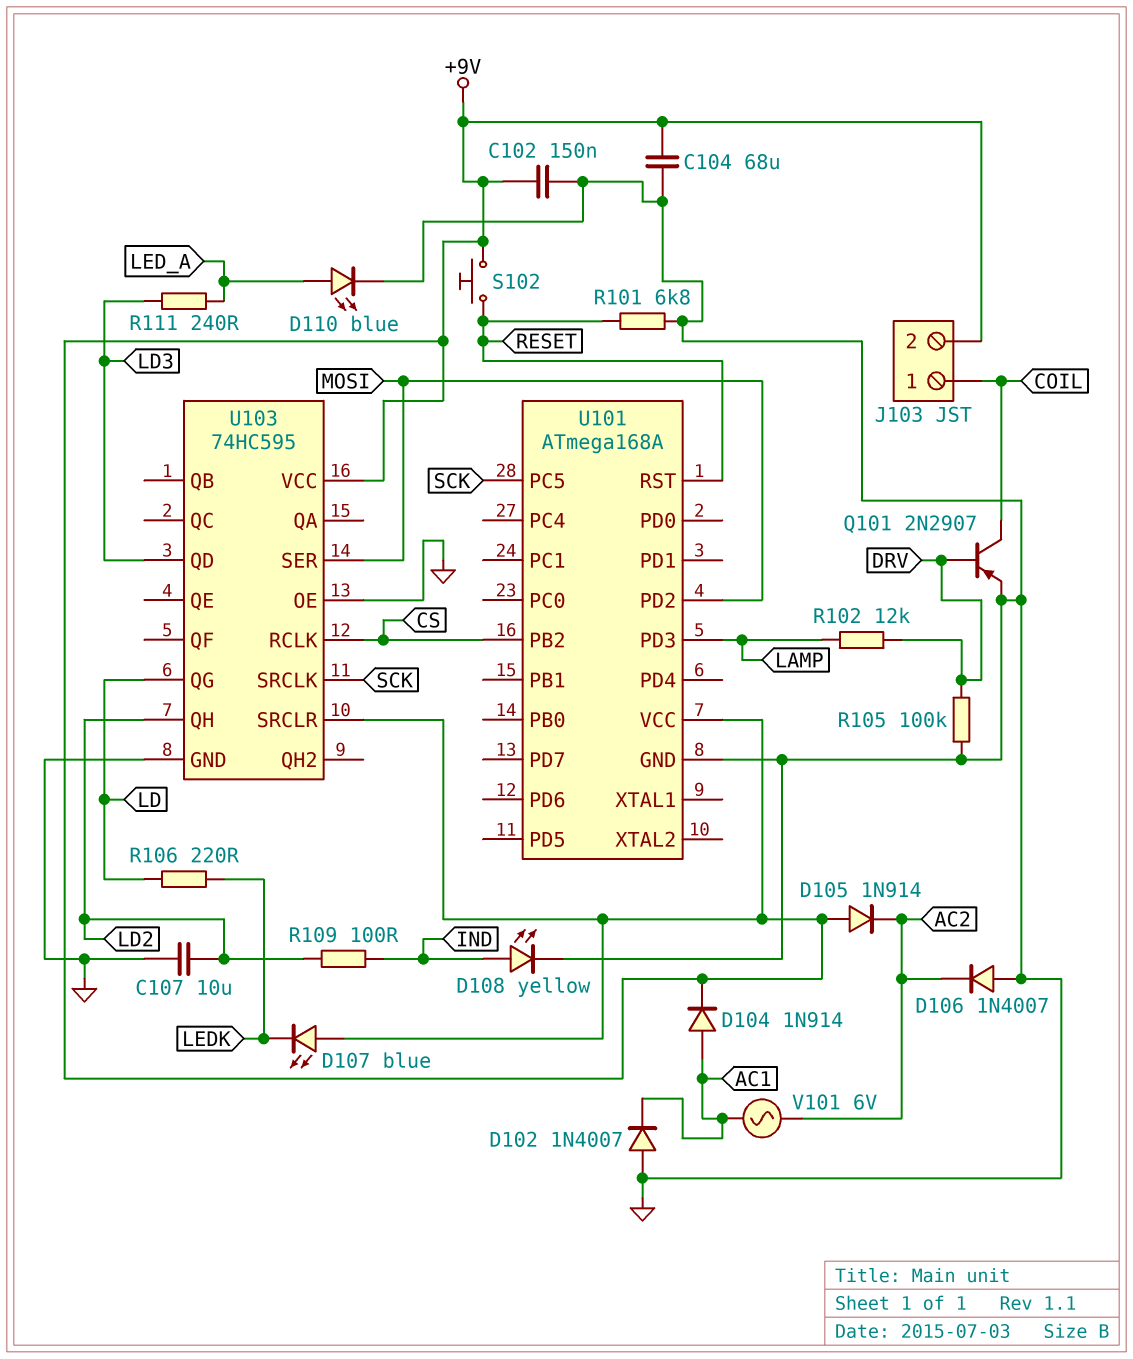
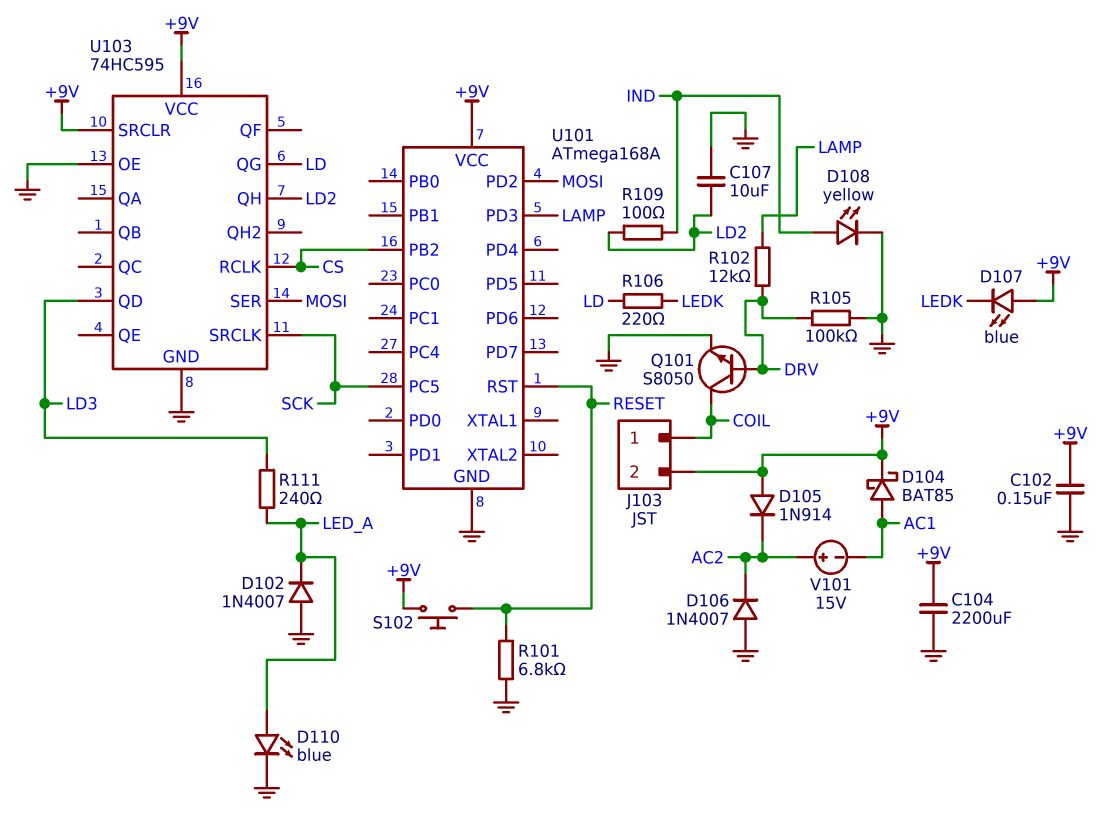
C104: 68uF (+9V, GND) -> 2200uF (+9V, GND)
D102: diode 1N4007 (A GND, K AC1) -> diode 1N4007 (A GND, K LED_A)
D104: diode 1N914 (A AC1, K +9V) -> schottky BAT85 (A AC1, K +9V)
Q101: PNP 2N2907 (B DRV, C COIL, E GND) -> NPN S8050 (B DRV, C COIL, E GND)
V101: AC 6V (AC1, AC2) -> 15V (plus AC2, minus AC1)

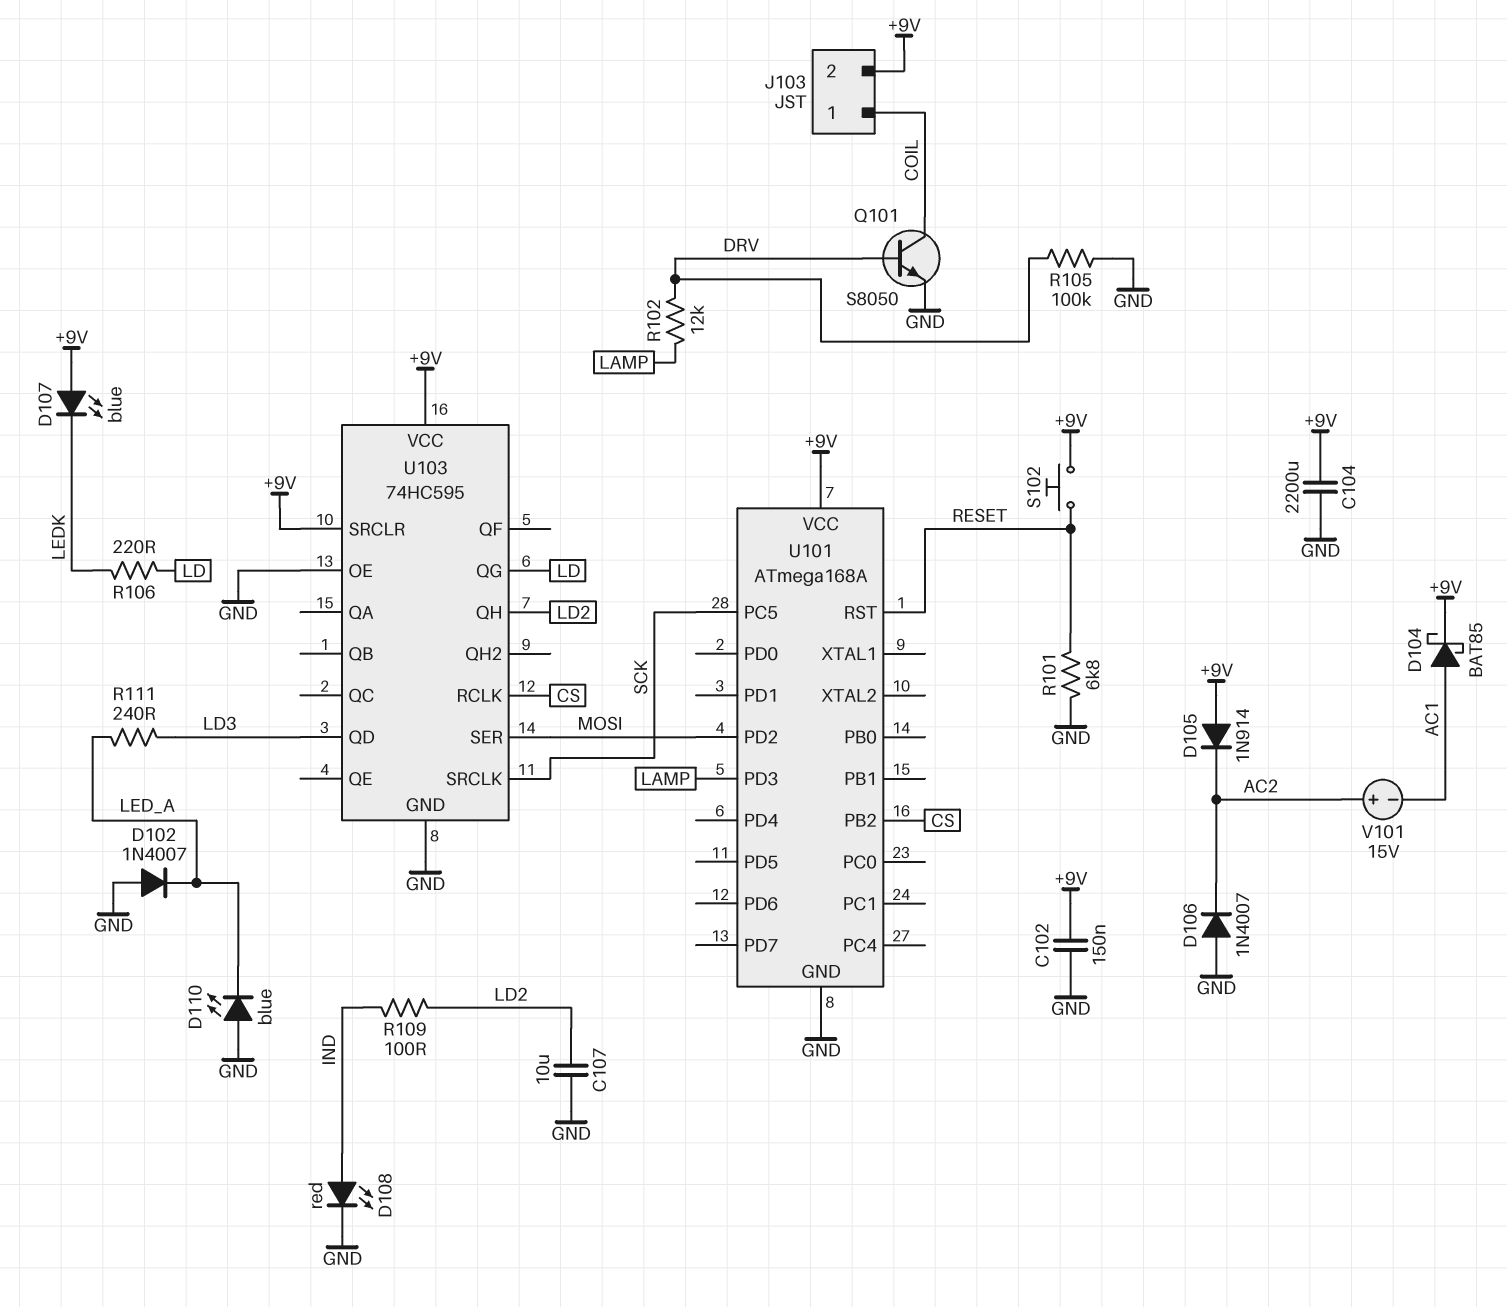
D108: LED yellow (A IND, K GND) -> LED red (A IND, K GND)
D110: LED blue (A LED_A, K GND) -> LED blue (A GND, K LED_A)

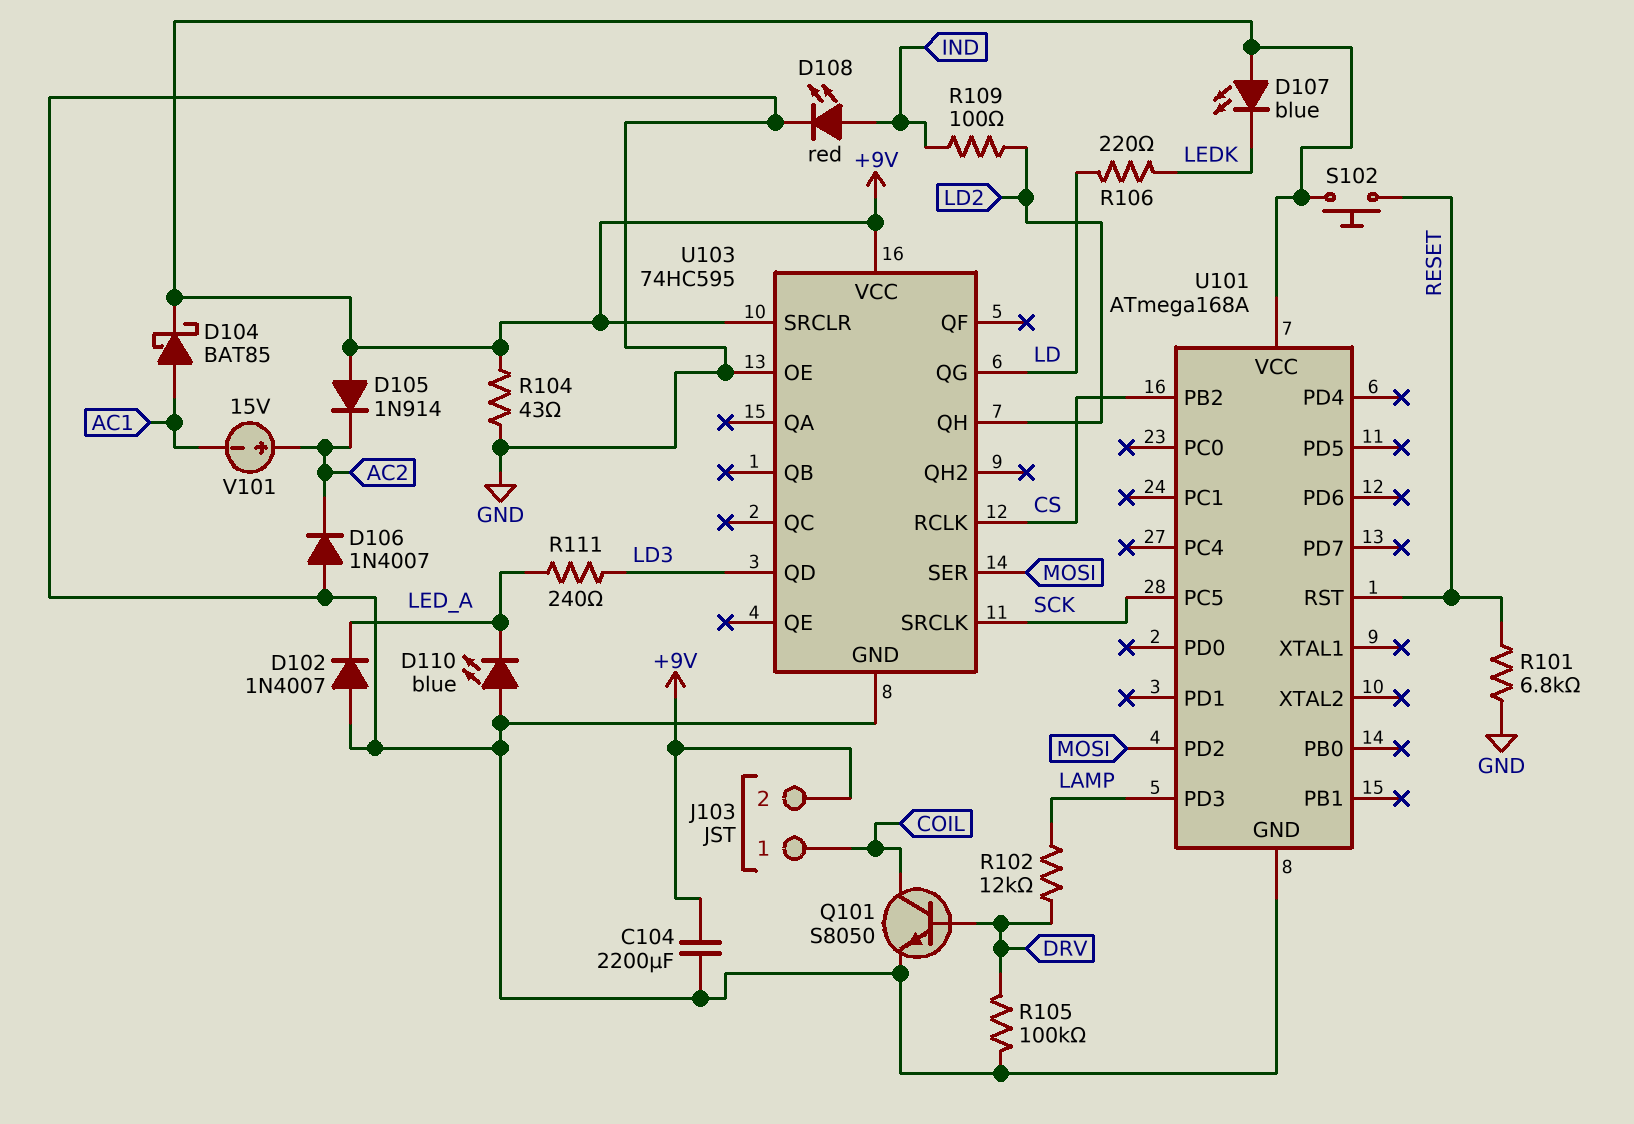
C102: 150nF (+9V, GND) -> none
C107: 10uF (GND, LD2) -> none
R104: none -> 43 (+9V, GND)

